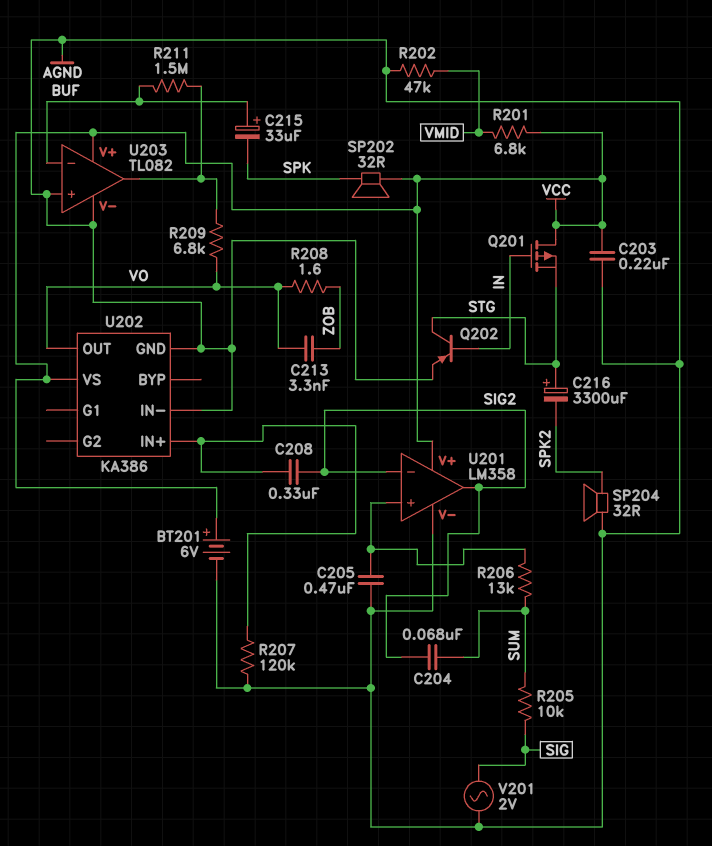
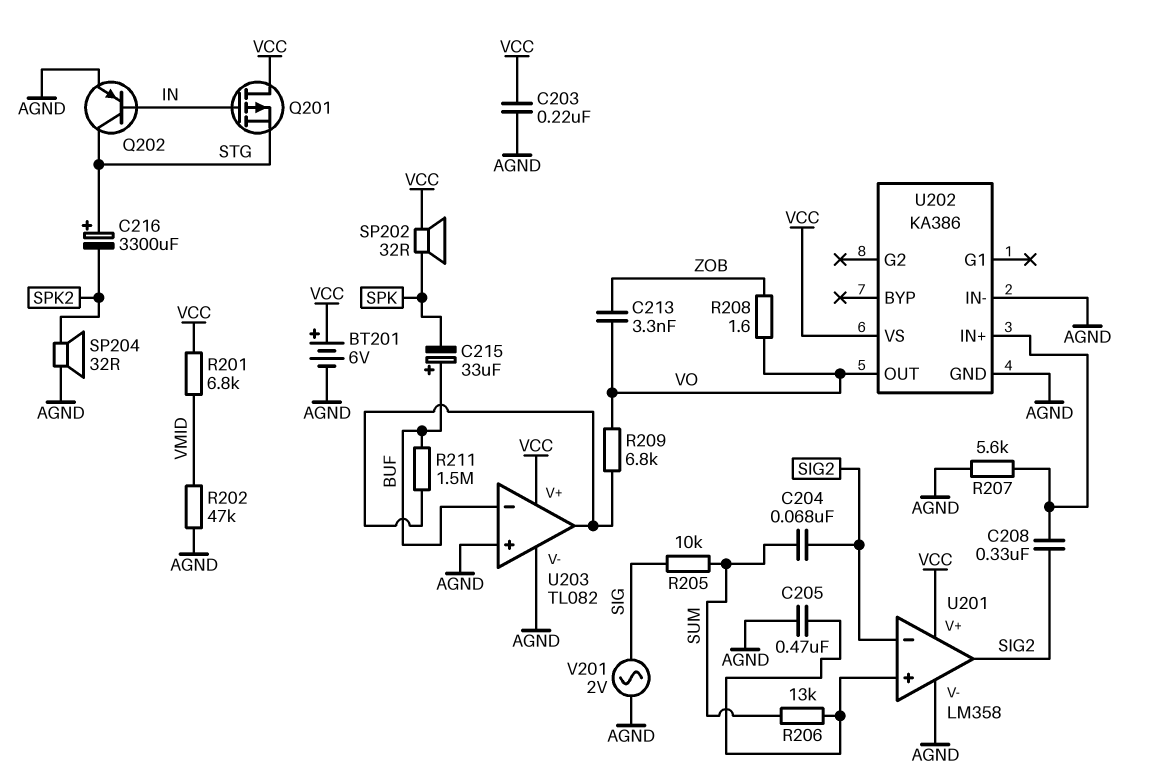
R207: 120k (AGND, U202/IN+) -> 5.6k (AGND, U202/IN+)

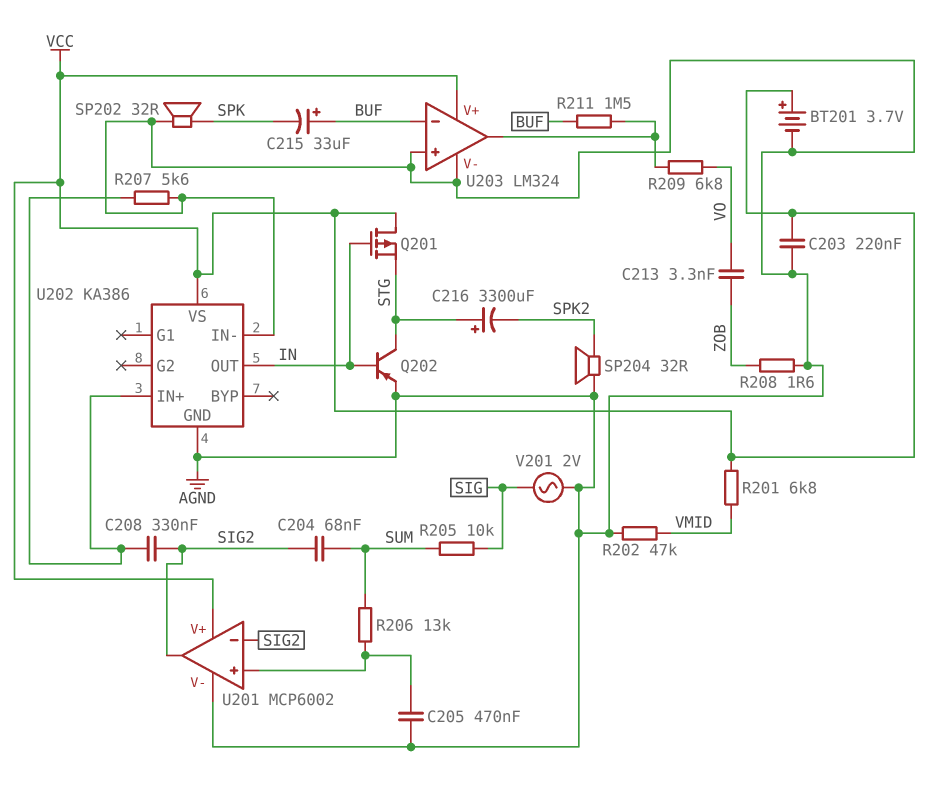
BT201: 6V (plus VCC, minus AGND) -> 3.7V (plus VCC, minus AGND)
R208: 1.6 (VO, ZOB) -> 1.6 (AGND, ZOB)
SP202: speaker 32R (SPK, VCC) -> speaker 32R (AGND, SPK)
U201: LM358 -> MCP6002
U202 pin OUT: VO -> IN
U203: TL082 -> LM324

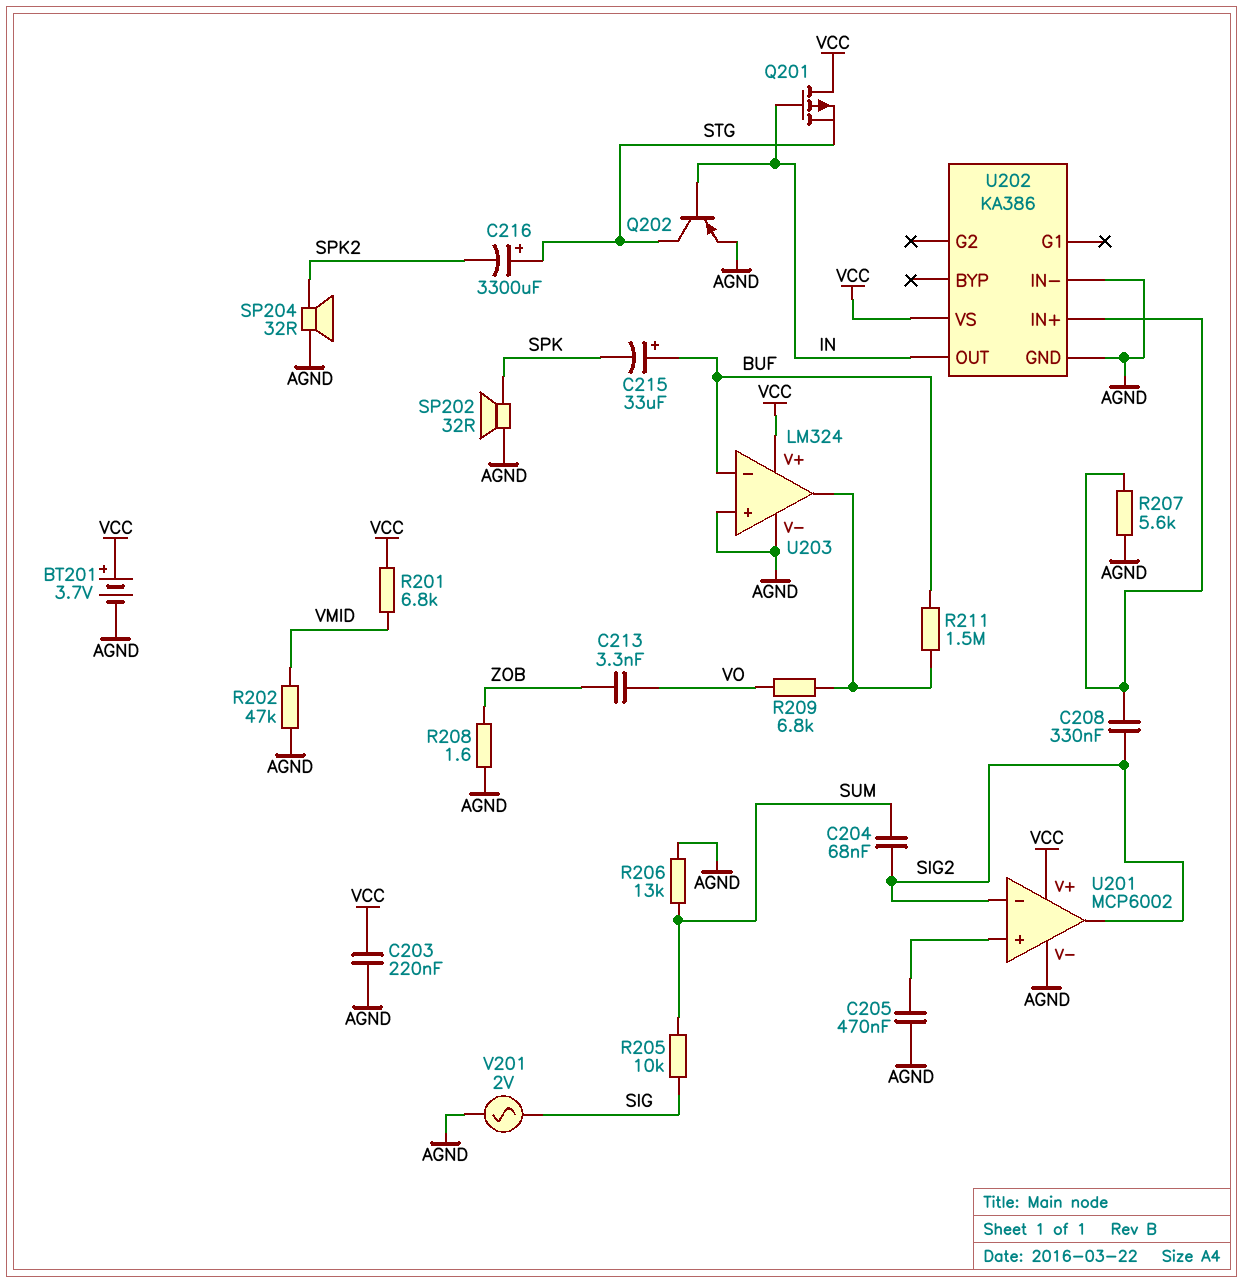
R206: 13k (SUM, U201/in+) -> 13k (AGND, SUM)

